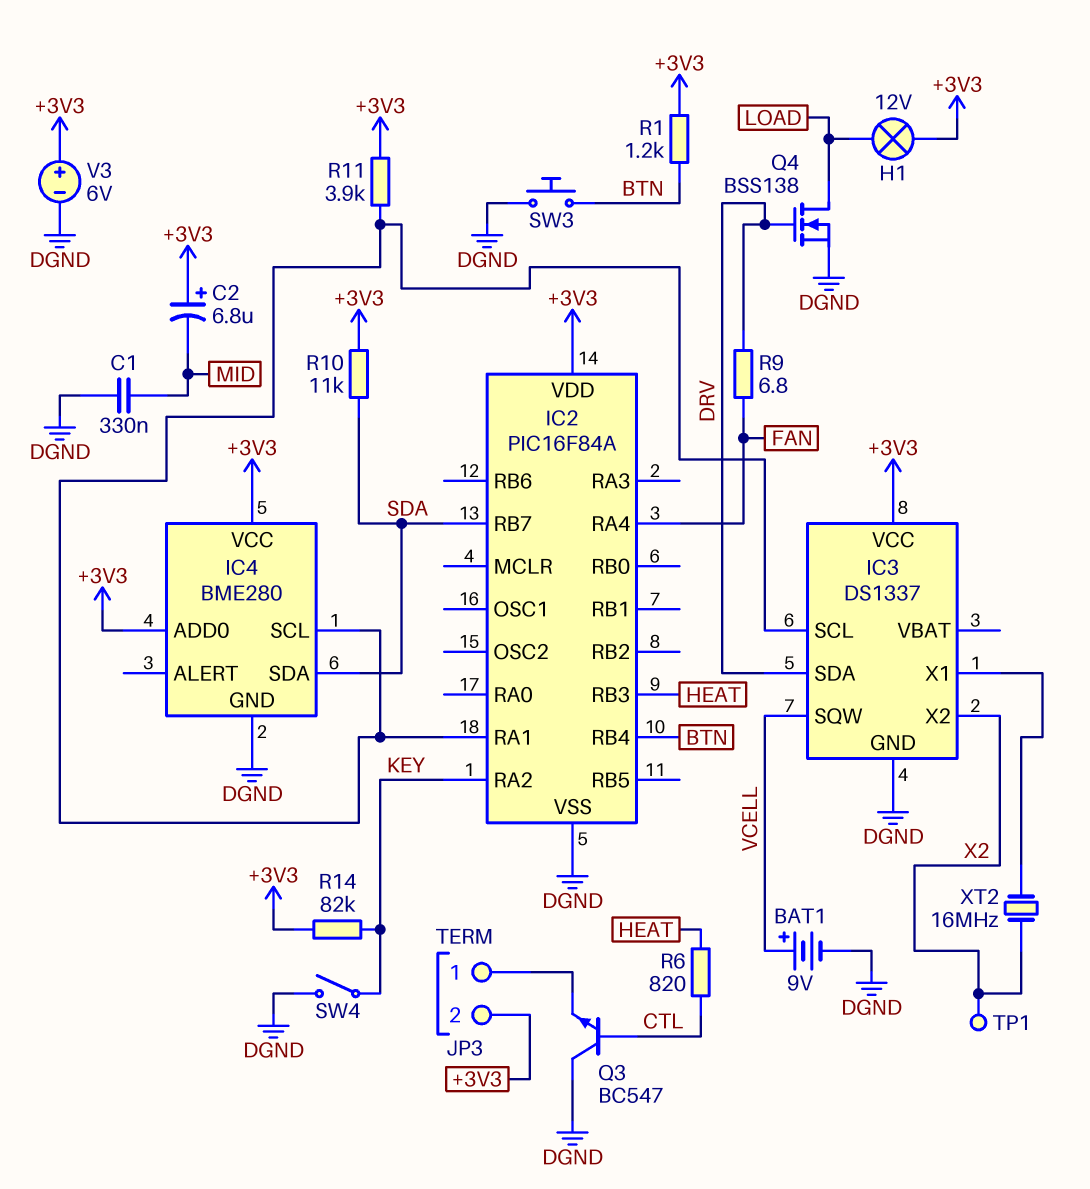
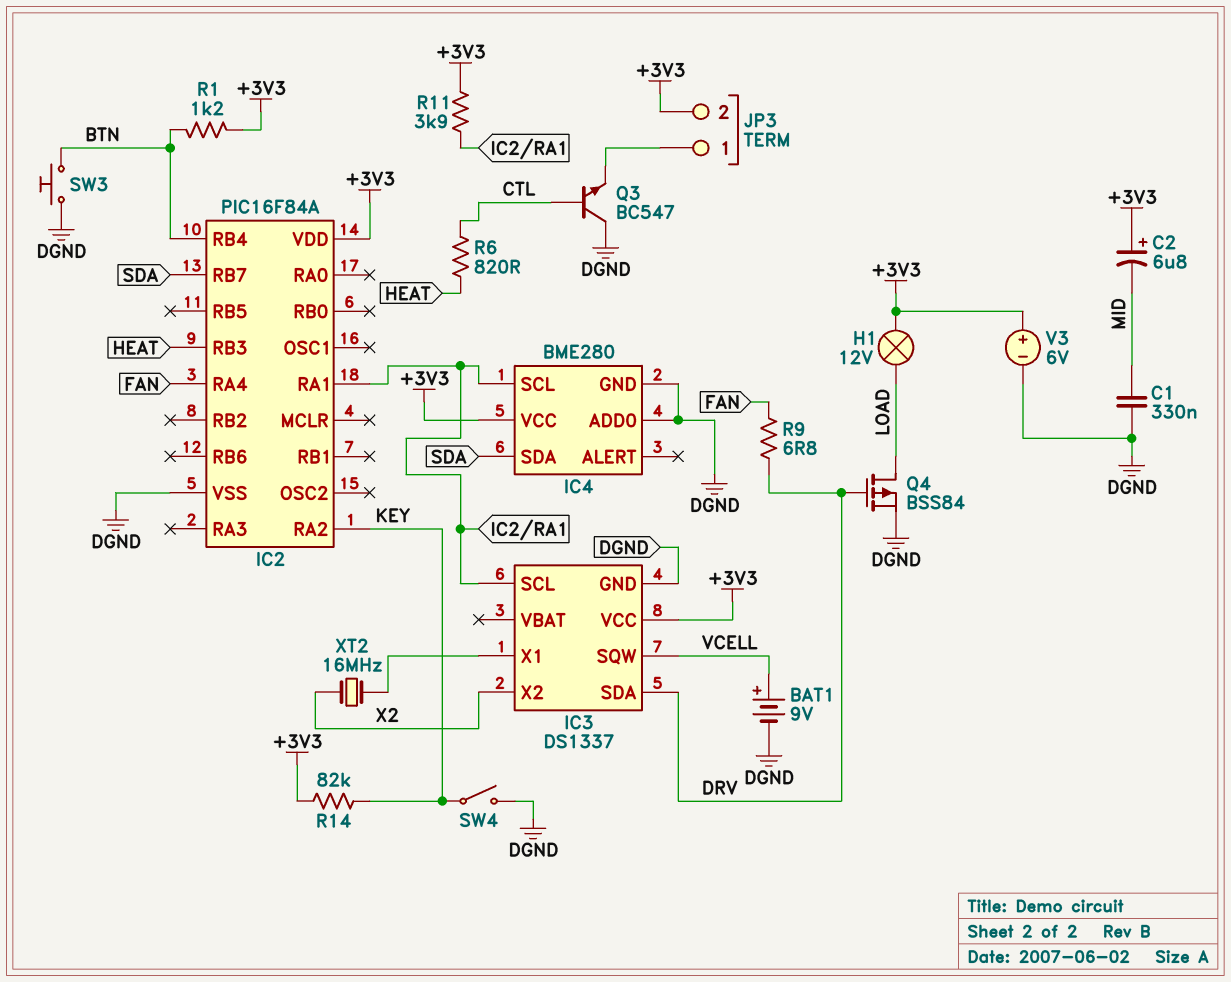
IC4 pin ADD0: +3V3 -> DGND
Q4: NMOS BSS138 (G DRV, D LOAD, S DGND) -> PMOS BSS84 (G DRV, D LOAD, S DGND)
R10: 11k (+3V3, SDA) -> none
TP1: test point (X2) -> none

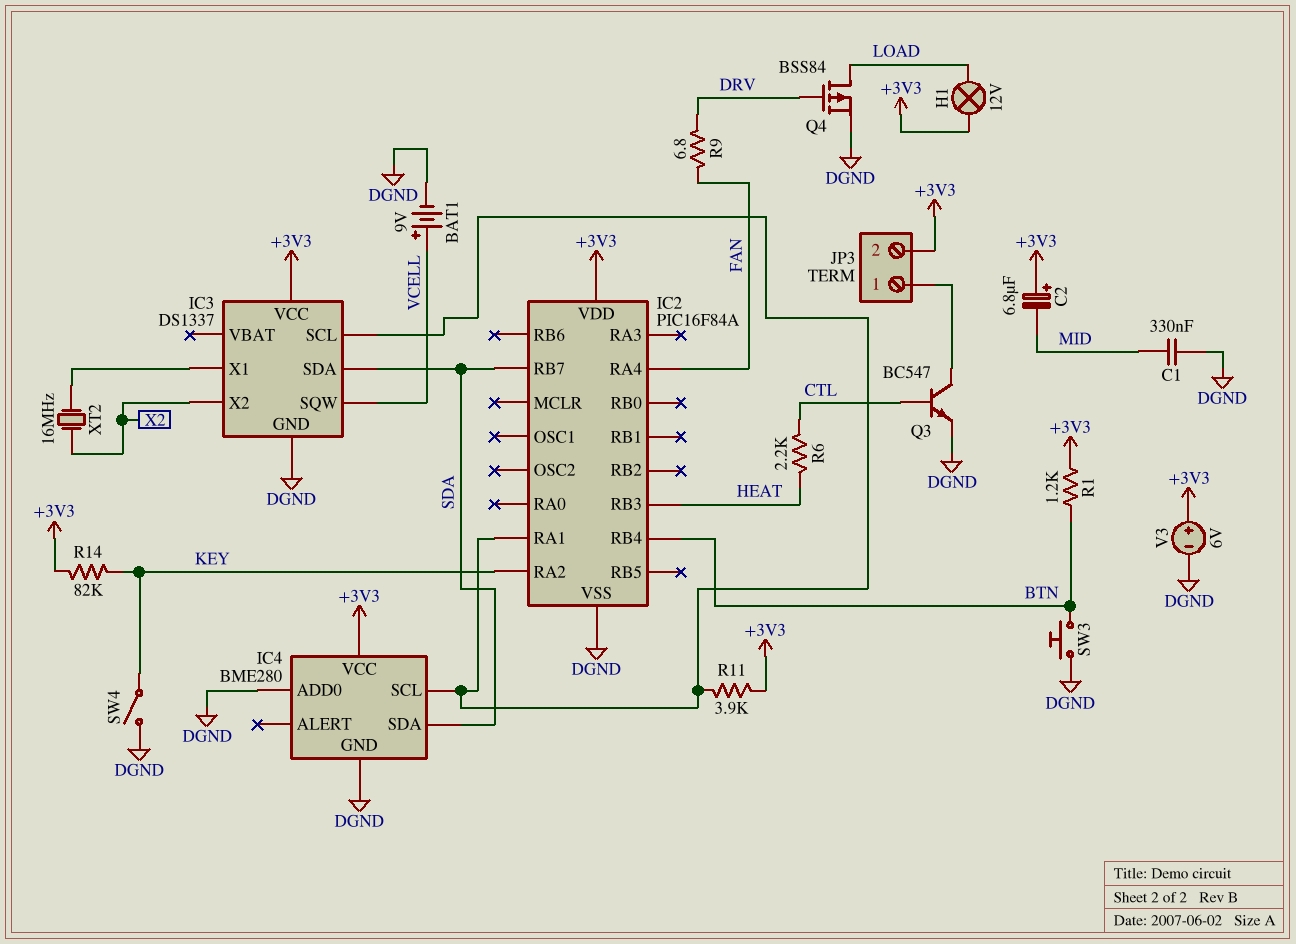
IC3 pin SDA: DRV -> SDA
Q3: NPN BC547 (B CTL, C DGND, E JP3/1) -> NPN BC547 (B CTL, C JP3/1, E DGND)
R6: 820 (CTL, HEAT) -> 2.2k (CTL, HEAT)

